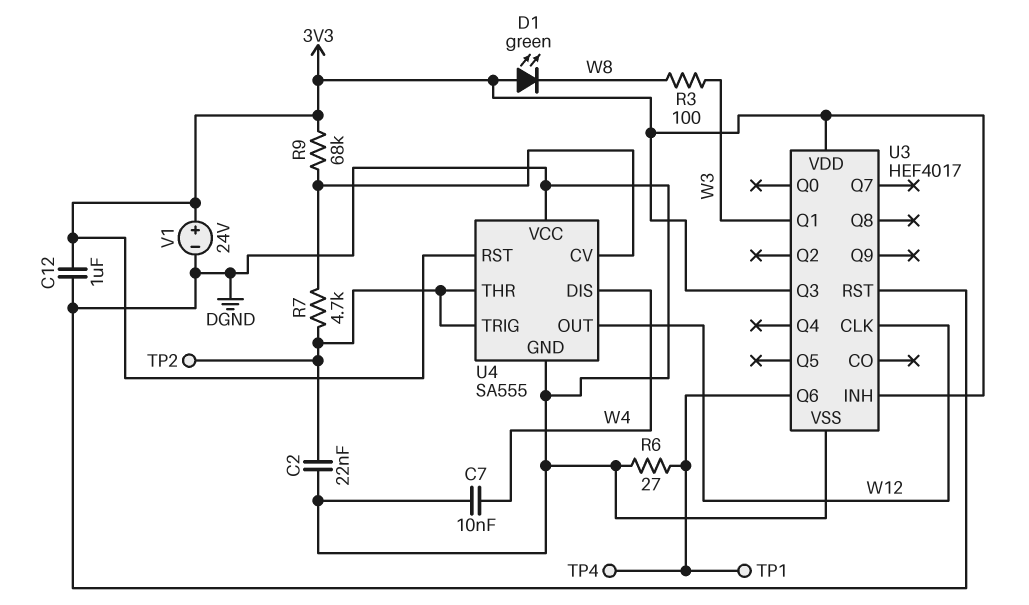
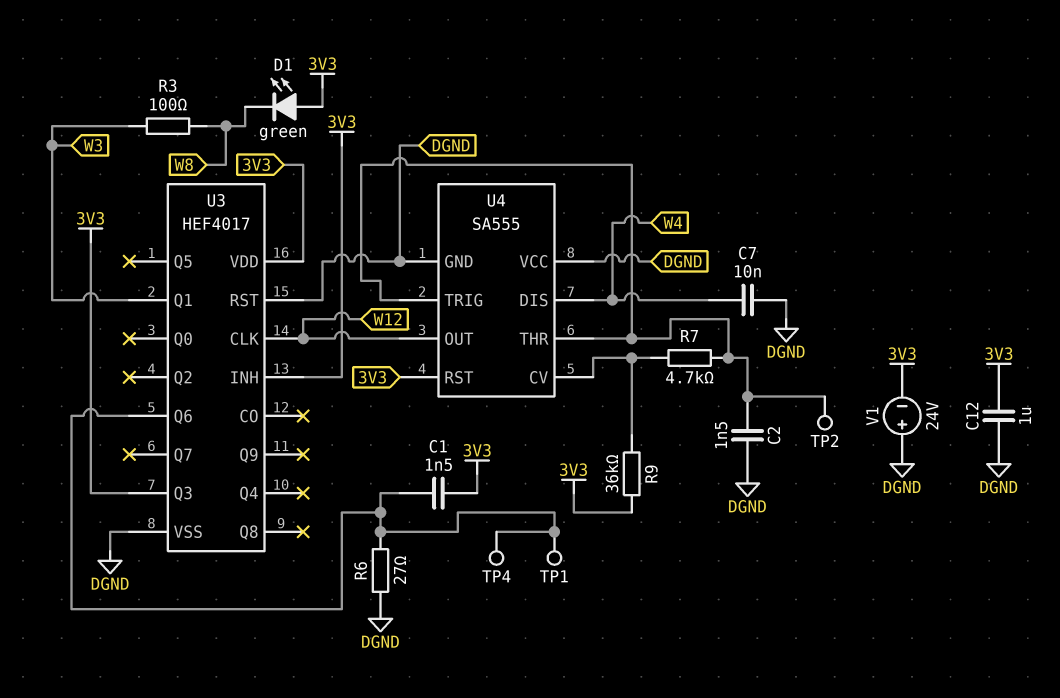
C1: none -> 1.5nF (3V3, U3/Q6)
C2: 22nF (DGND, U4/THR) -> 1.5nF (DGND, U4/THR)
R9: 68k (3V3, U4/CV) -> 36k (3V3, U4/CV)
V1: 24V (plus 3V3, minus DGND) -> 24V (plus DGND, minus 3V3)

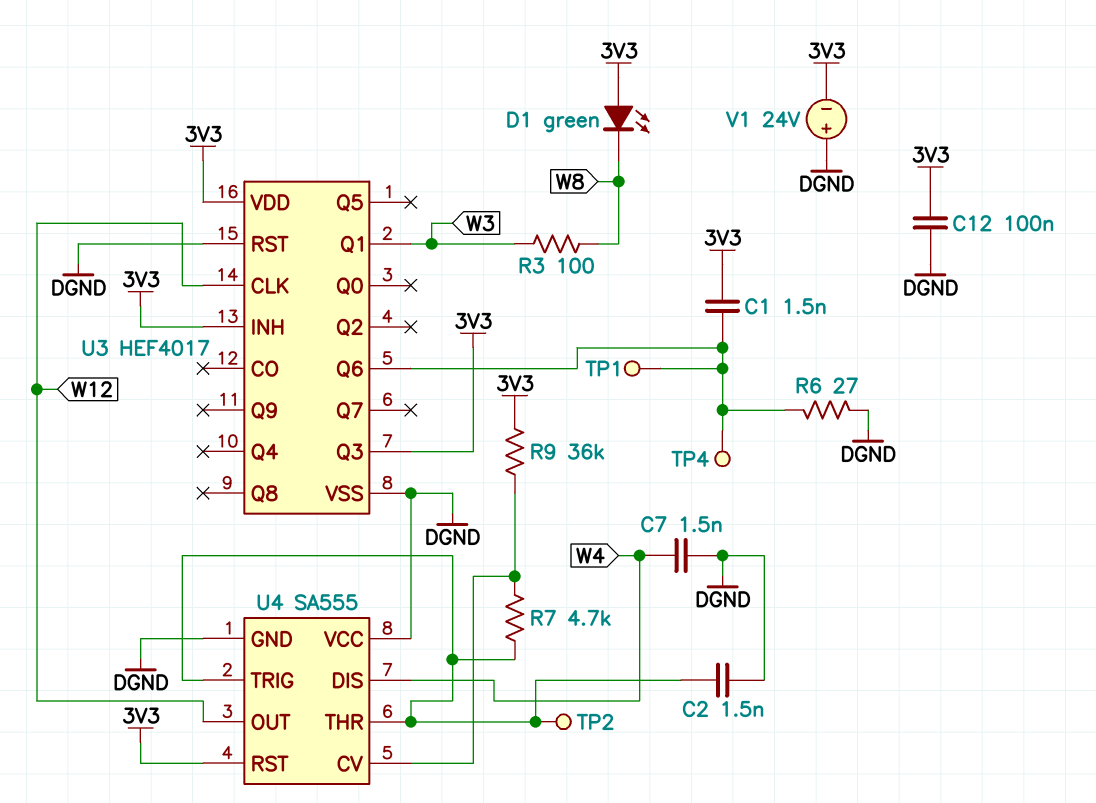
C7: 10nF (DGND, W4) -> 1.5nF (DGND, W4)
C12: 1uF (3V3, DGND) -> 100nF (3V3, DGND)

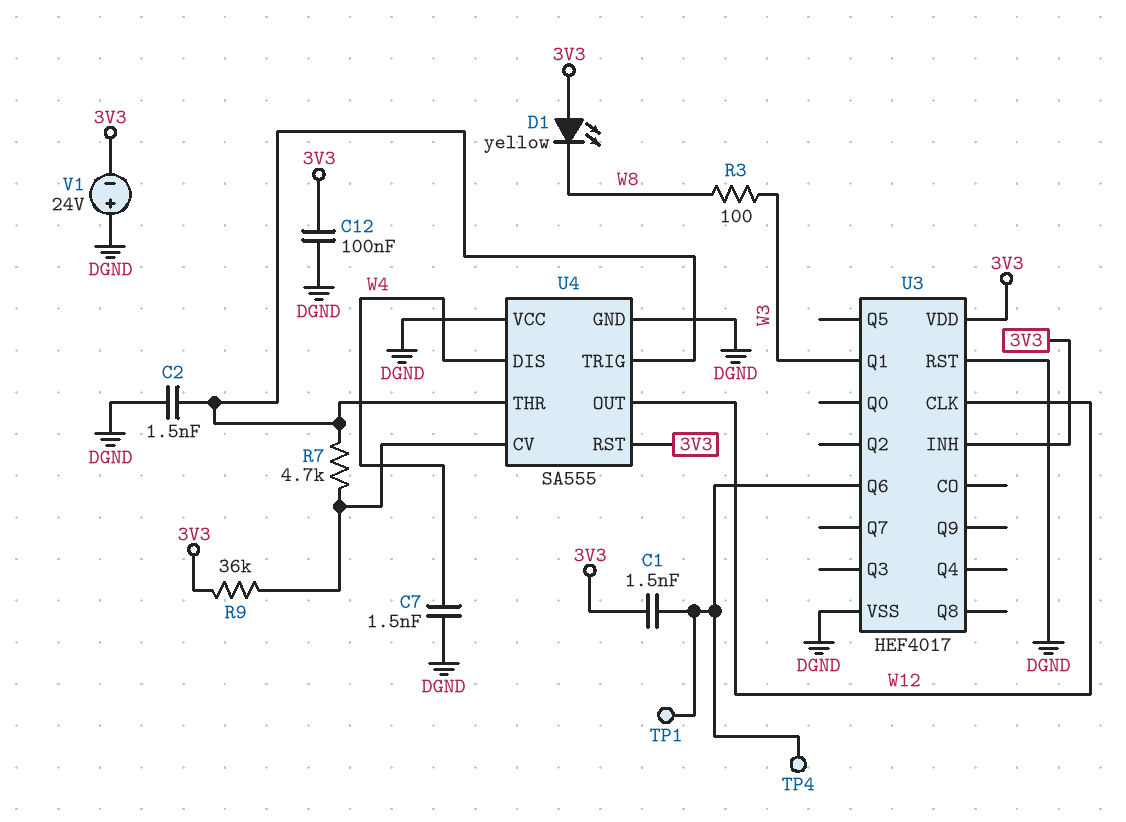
D1: LED green (A 3V3, K W8) -> LED yellow (A 3V3, K W8)
R6: 27 (DGND, U3/Q6) -> none
TP2: test point (U4/THR) -> none
U3 pin Q3: 3V3 -> none

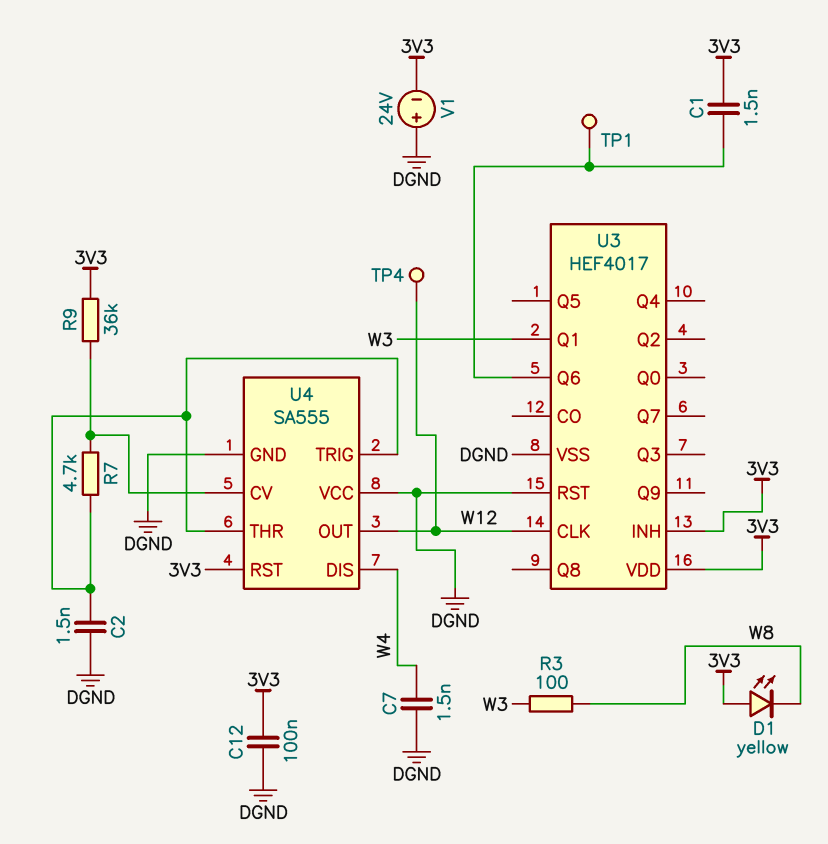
TP4: test point (U3/Q6) -> test point (W12)

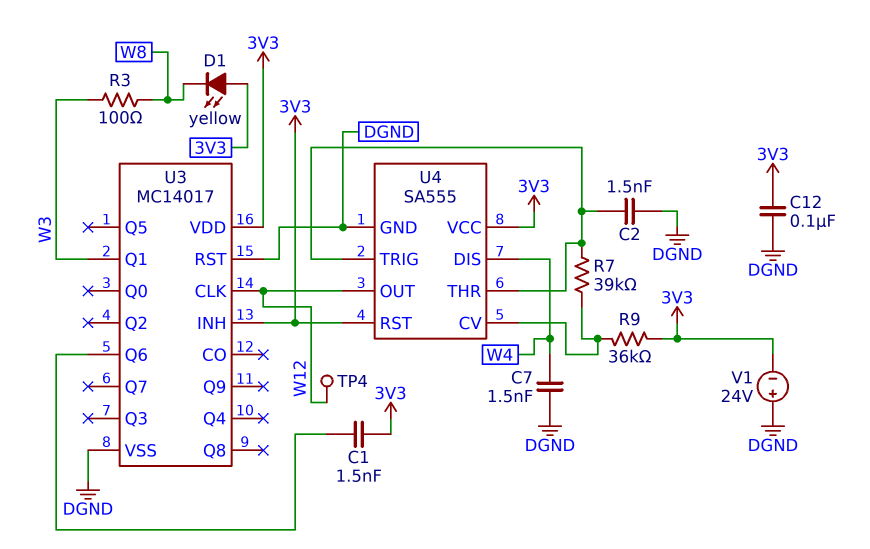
R7: 4.7k (U4/CV, U4/THR) -> 39k (U4/CV, U4/THR)
TP1: test point (U3/Q6) -> none
U3: HEF4017 -> MC14017
U4 pin VCC: DGND -> 3V3

